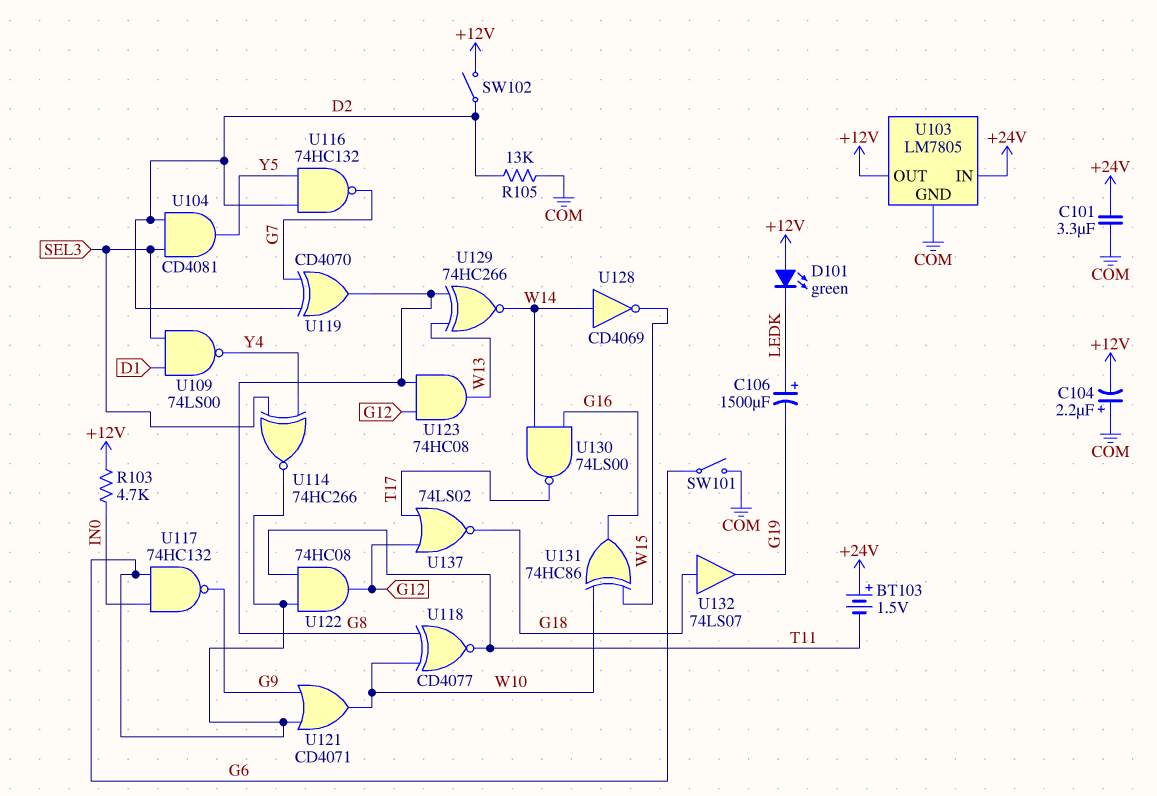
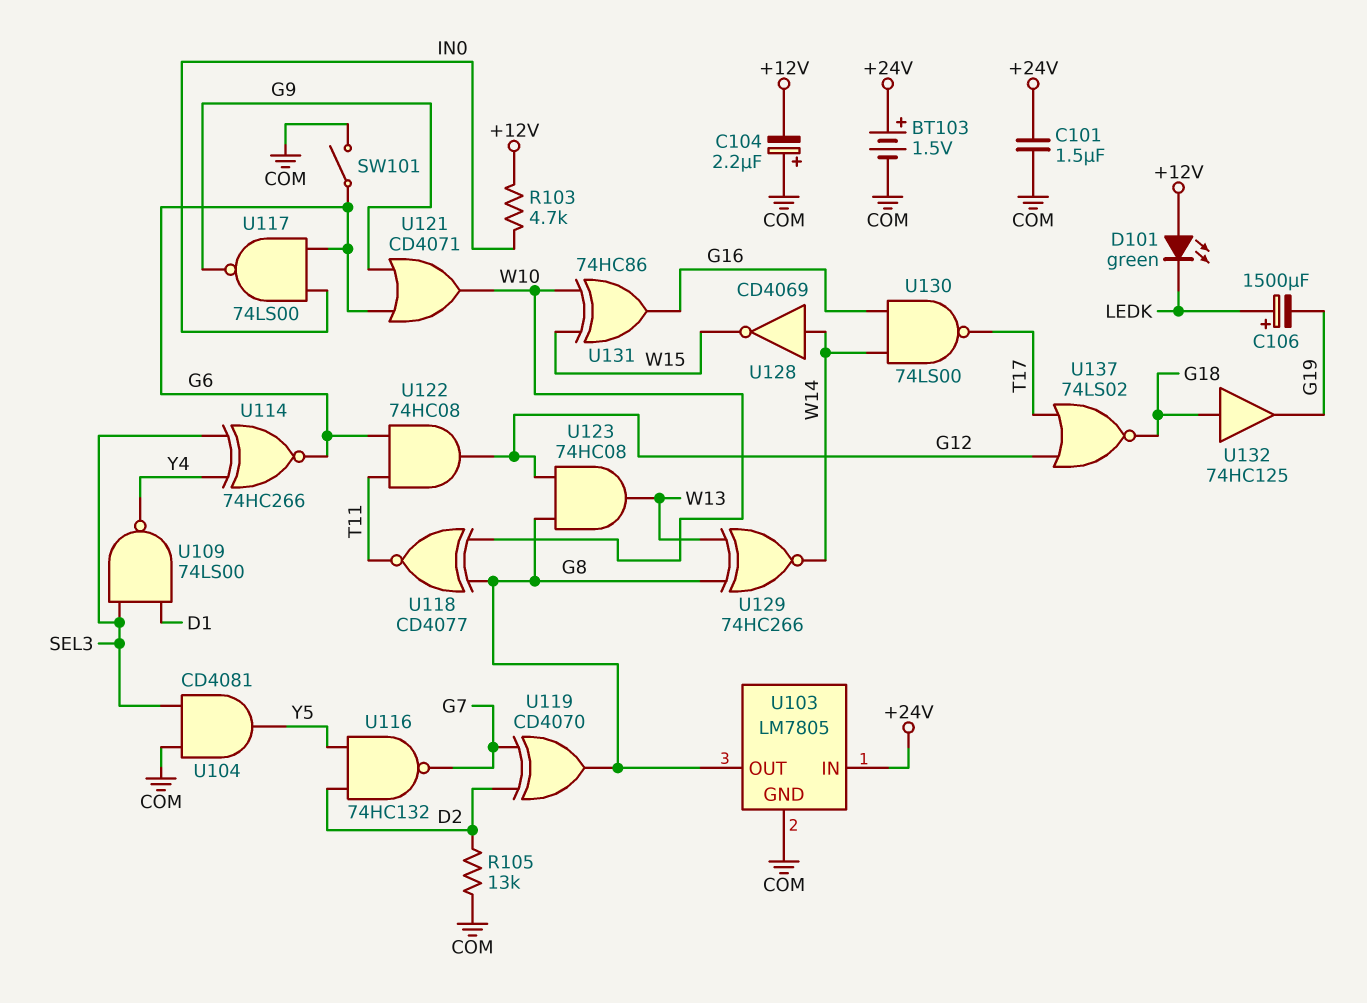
BT103: 1.5V (plus +24V, minus T11) -> 1.5V (plus +24V, minus COM)
C101: 3.3uF (+24V, COM) -> 1.5uF (+24V, COM)
SW102: switch (+12V, D2) -> none
U103 pin OUT: +12V -> G8
U104: AND CD4081 (in D2, in SEL3, out Y5) -> AND CD4081 (in COM, in SEL3, out Y5)
U117: NAND 74HC132 (in G6, in IN0, out G9) -> NAND 74LS00 (in G6, in IN0, out G9)
U132: buffer 74LS07 (in G18, out G19) -> buffer 74HC125 (in G18, out G19)

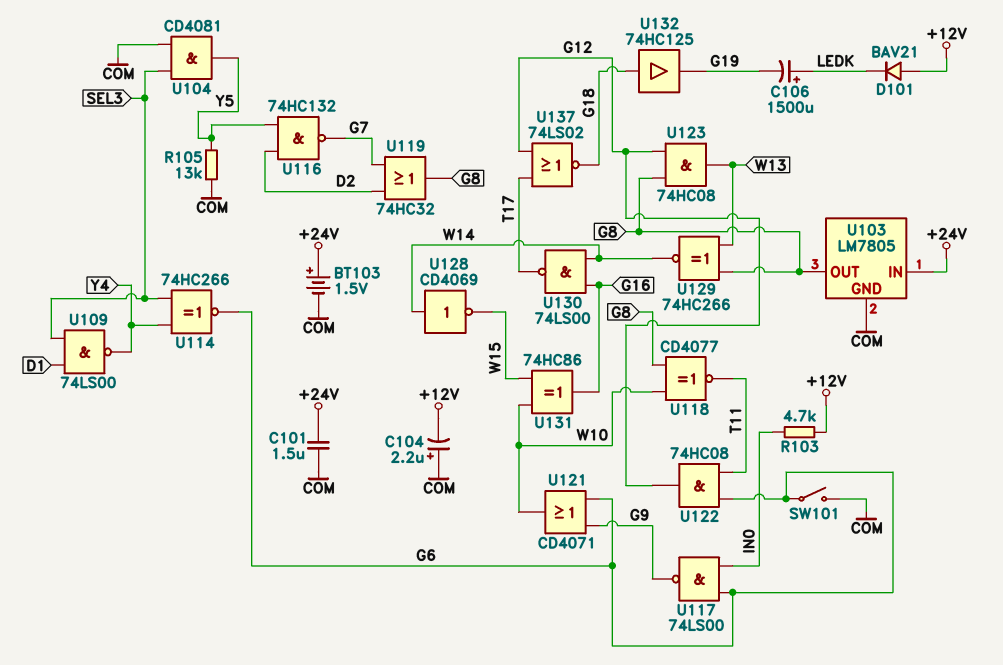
D101: LED green (A +12V, K LEDK) -> diode BAV21 (A +12V, K LEDK)
R105: 13k (COM, D2) -> 13k (COM, Y5)
U119: XOR CD4070 (in D2, in G7, out G8) -> OR 74HC32 (in D2, in G7, out G8)

